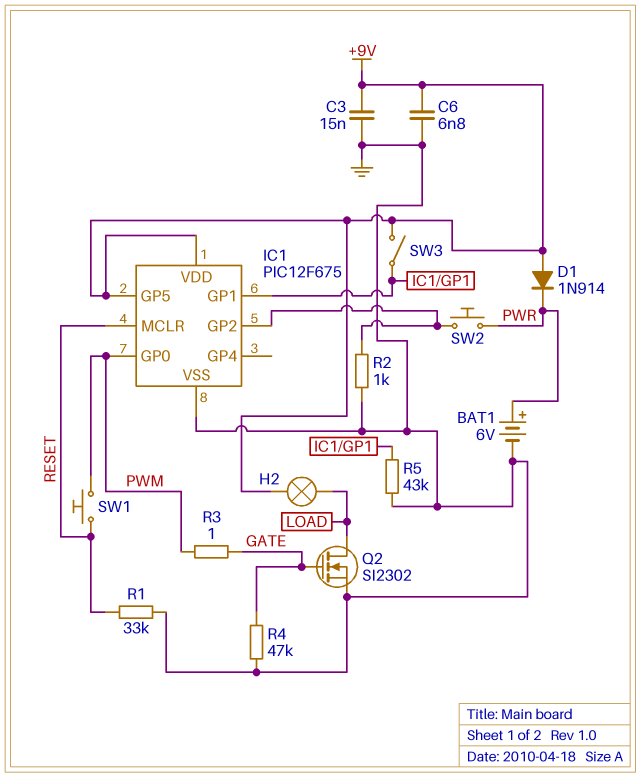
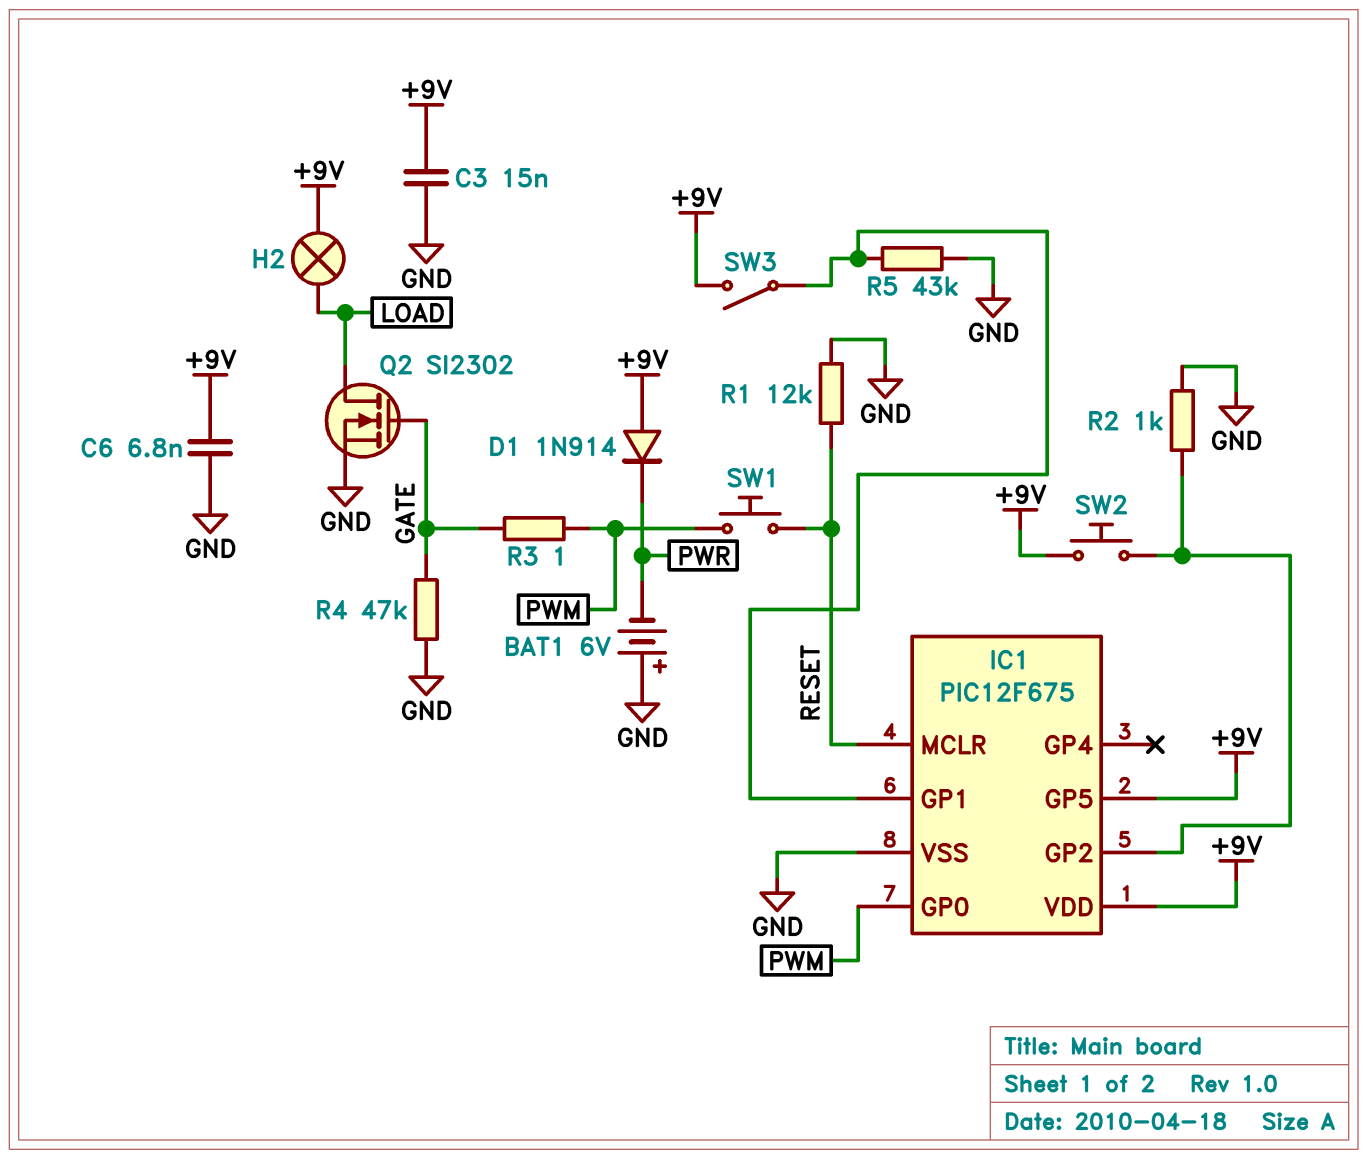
BAT1: 6V (plus PWR, minus GND) -> 6V (plus GND, minus PWR)
R1: 33k (GND, RESET) -> 12k (GND, RESET)
SW2: button (IC1/GP2, PWR) -> button (+9V, IC1/GP2)

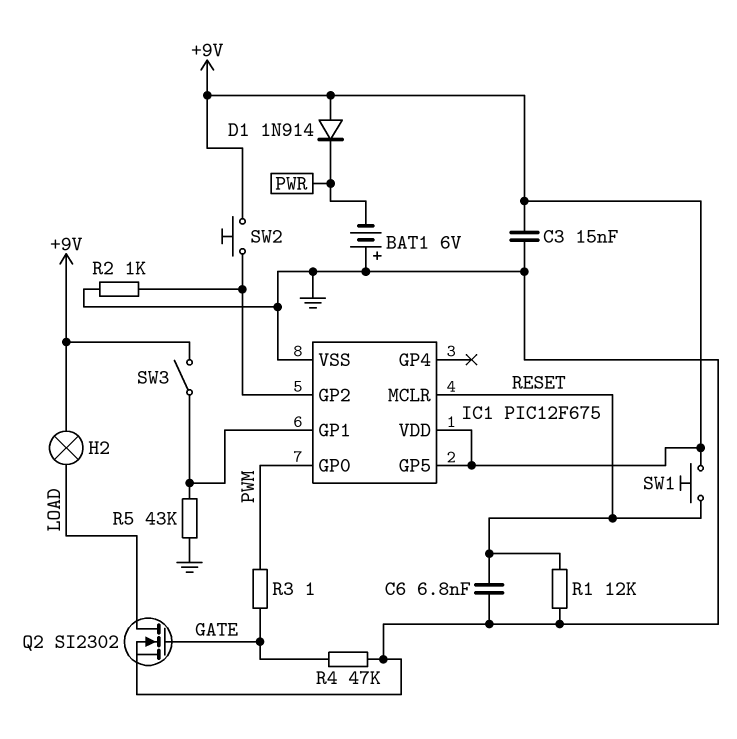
C6: 6.8nF (+9V, GND) -> 6.8nF (GND, RESET)
SW1: button (PWM, RESET) -> button (+9V, RESET)

